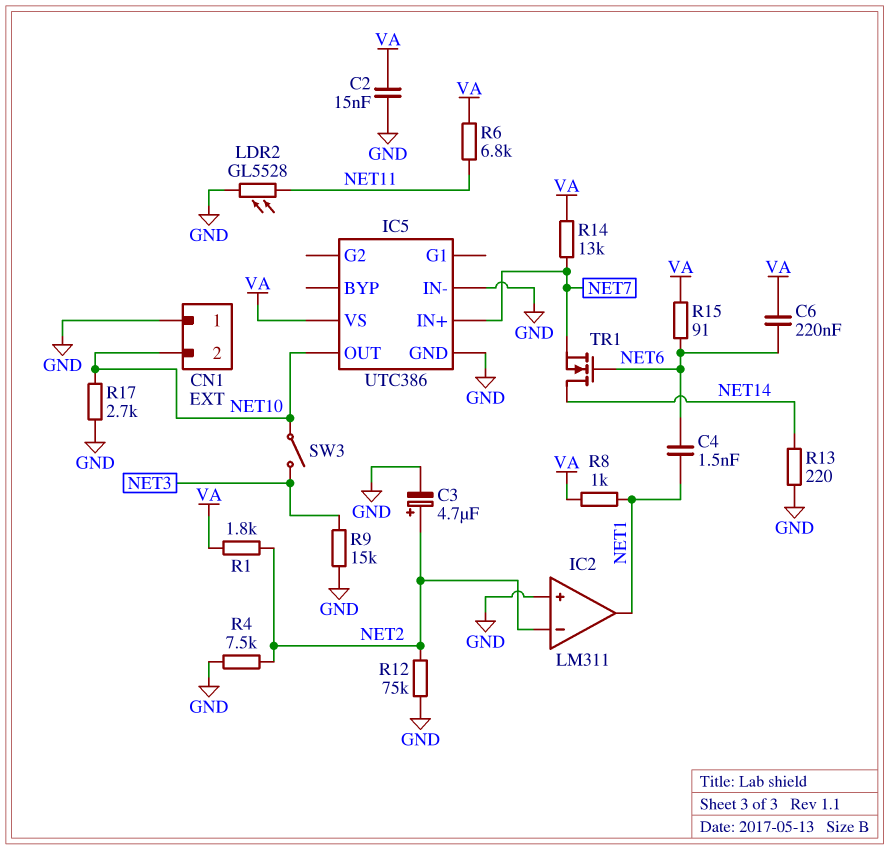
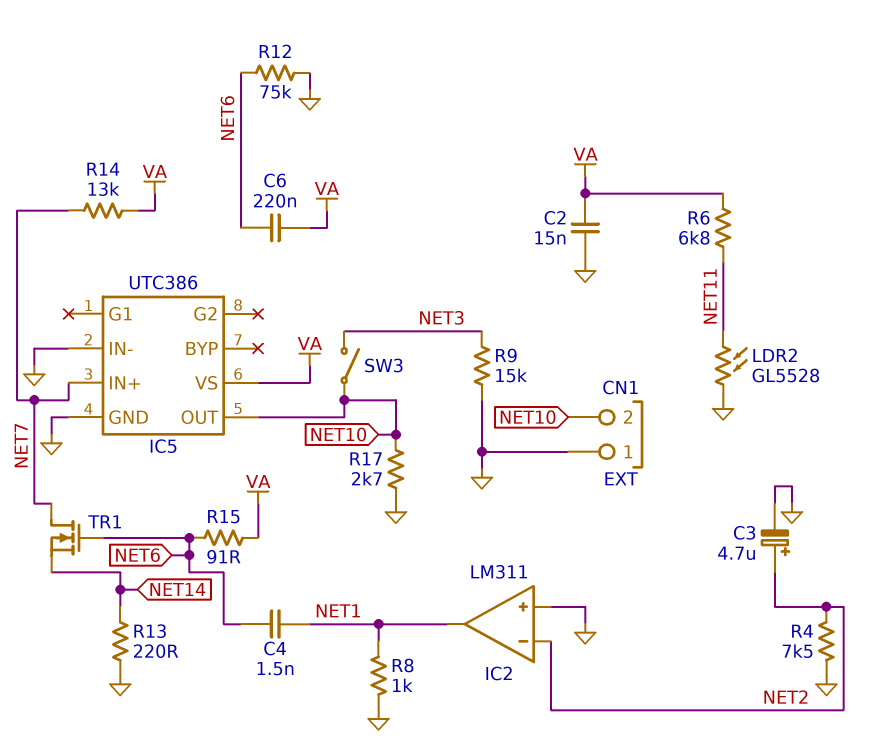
R1: 1.8k (NET2, VA) -> none
R8: 1k (NET1, VA) -> 1k (GND, NET1)
R12: 75k (GND, NET2) -> 75k (GND, NET6)
TR1: NMOS (G NET6, D NET14, S NET7) -> NMOS (G NET6, D NET7, S NET14)

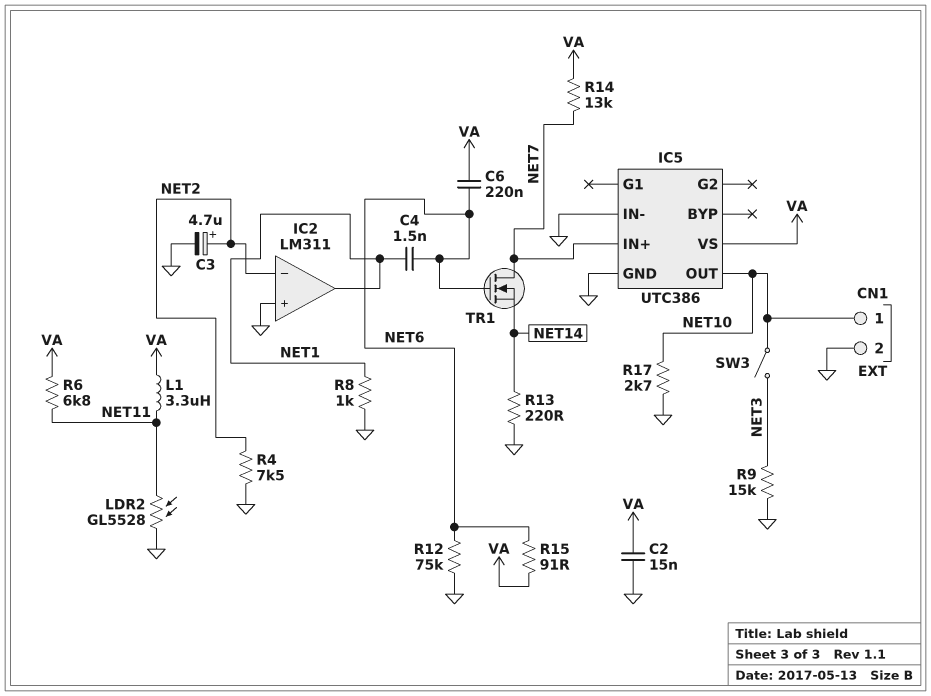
CN1 pin 1: GND -> NET10
CN1 pin 2: NET10 -> GND
L1: none -> 3.3uH (NET11, VA)

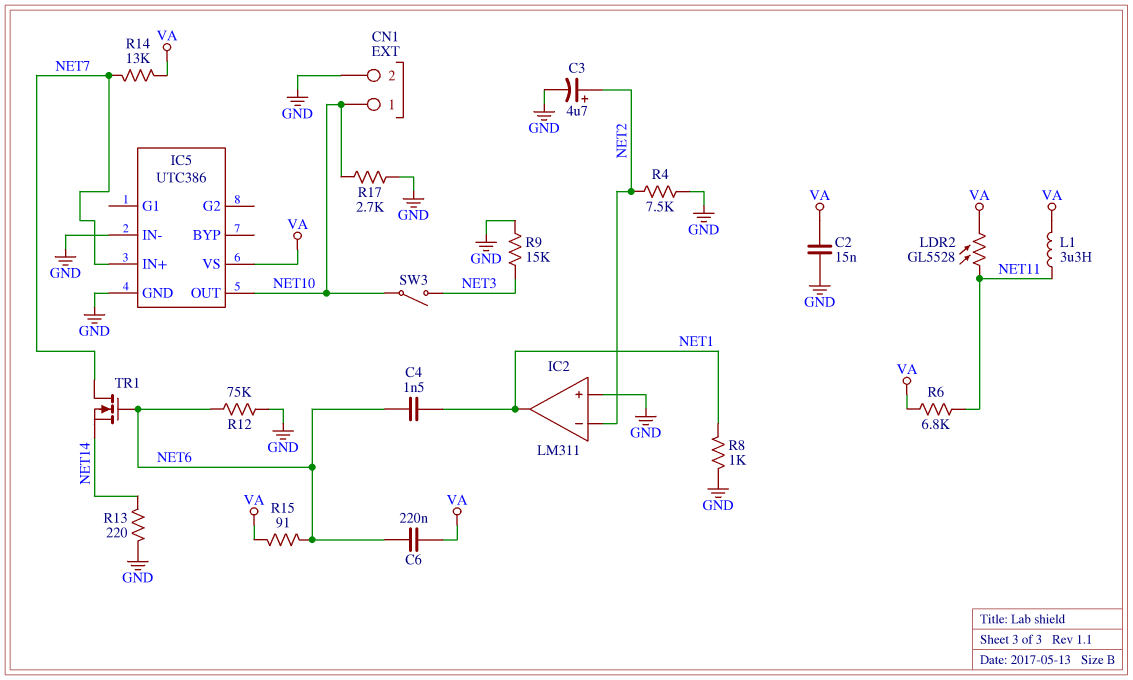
LDR2: GL5528 (GND, NET11) -> GL5528 (NET11, VA)

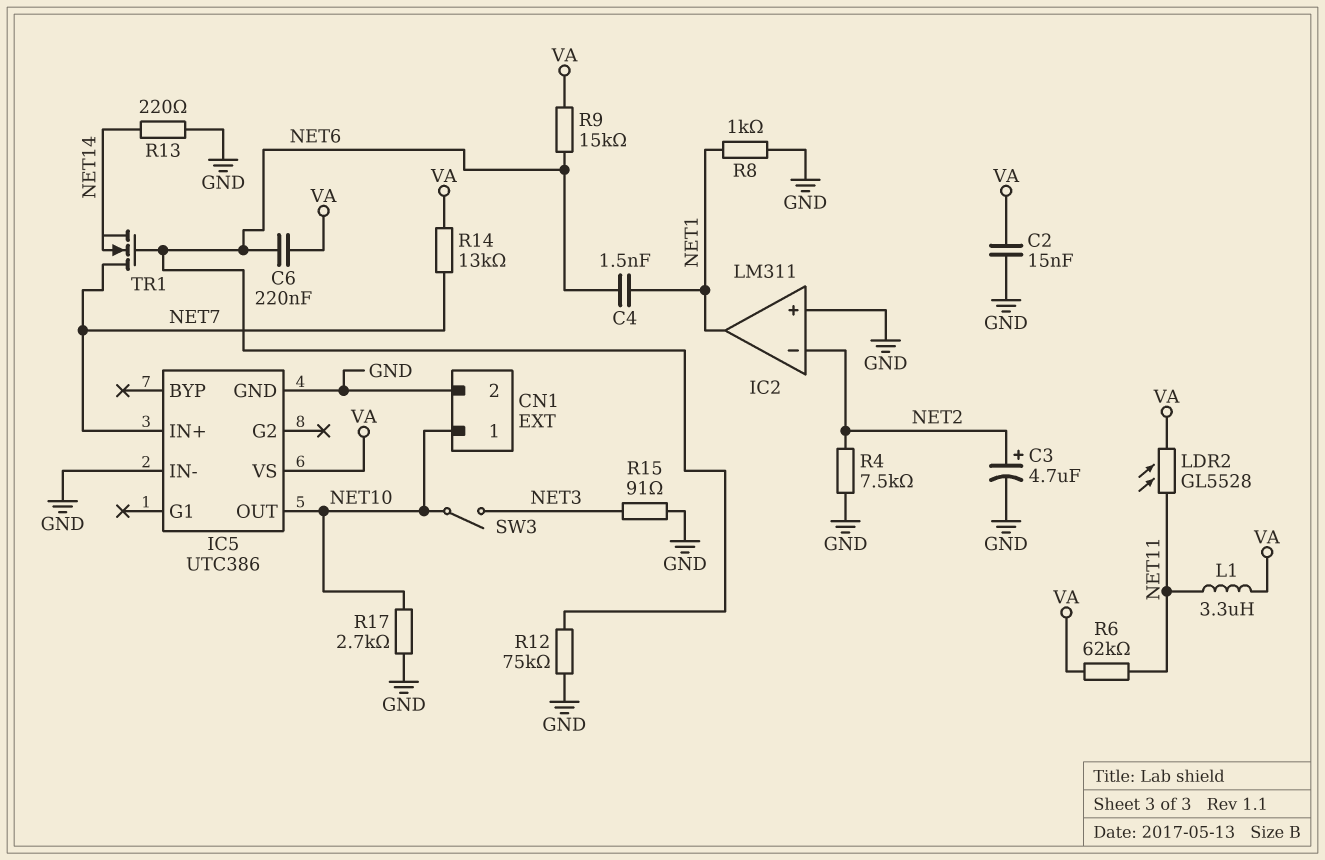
R6: 6.8k (NET11, VA) -> 62k (NET11, VA)
R9: 15k (GND, NET3) -> 15k (NET6, VA)
R15: 91 (NET6, VA) -> 91 (GND, NET3)

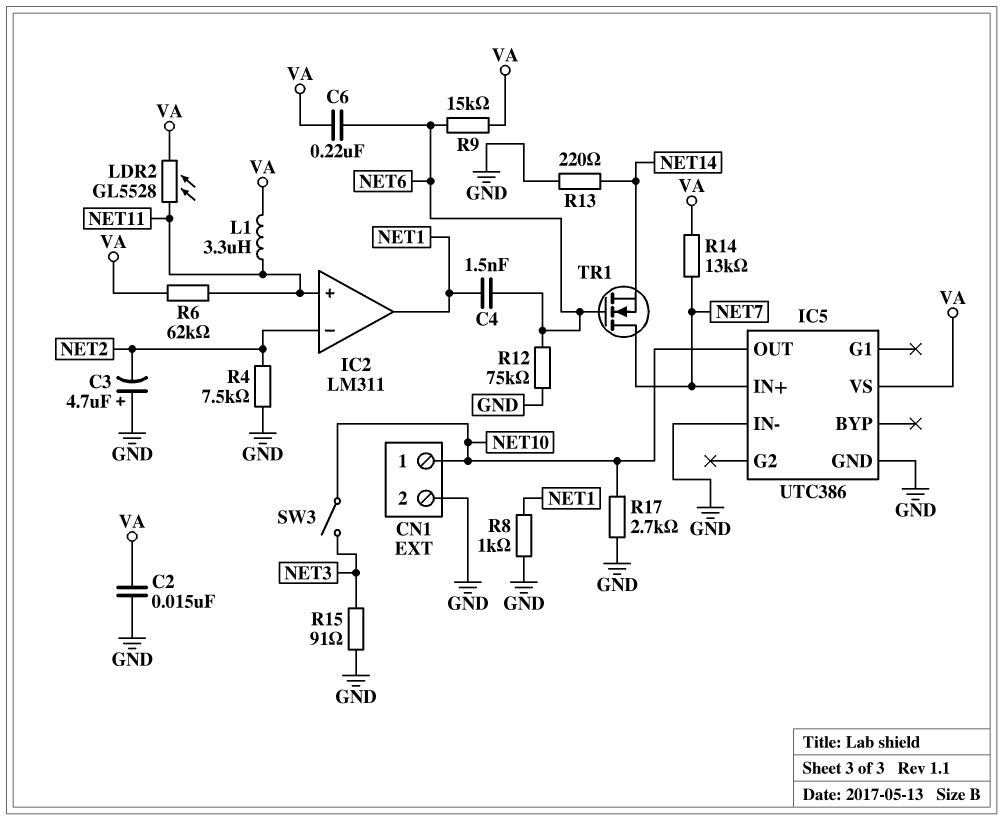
C3: 4.7uF (plus NET2, minus GND) -> 4.7uF (plus GND, minus NET2)
IC2 pin in+: GND -> NET11

